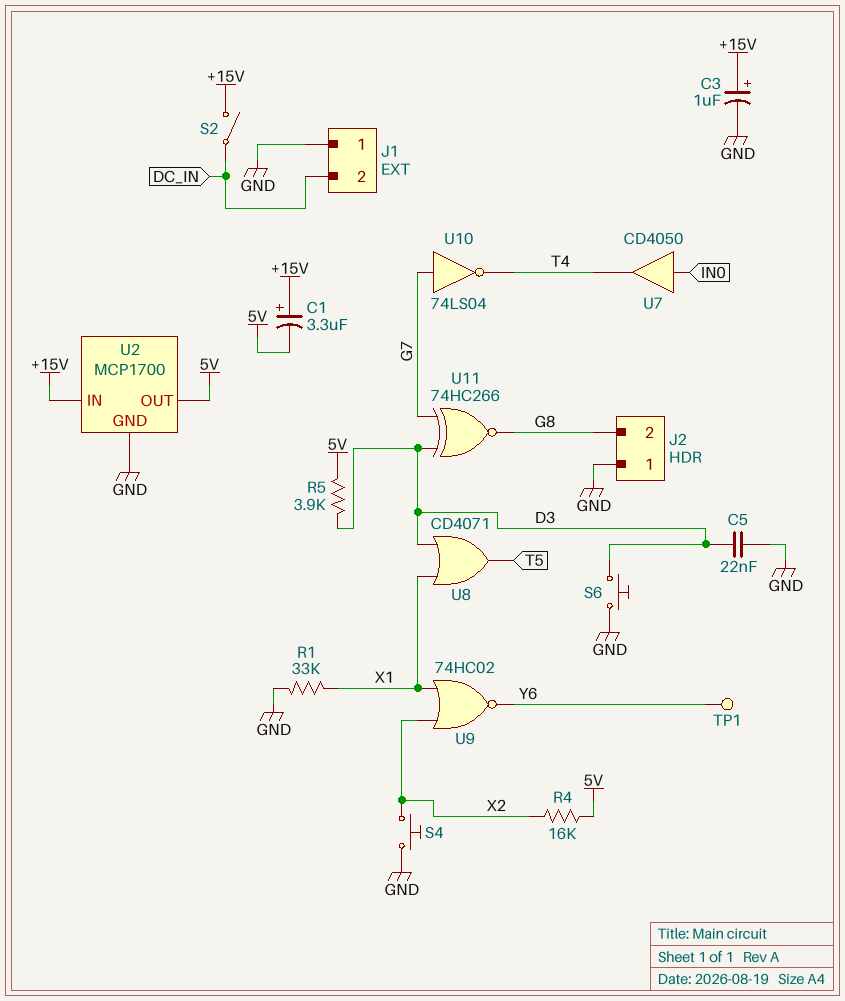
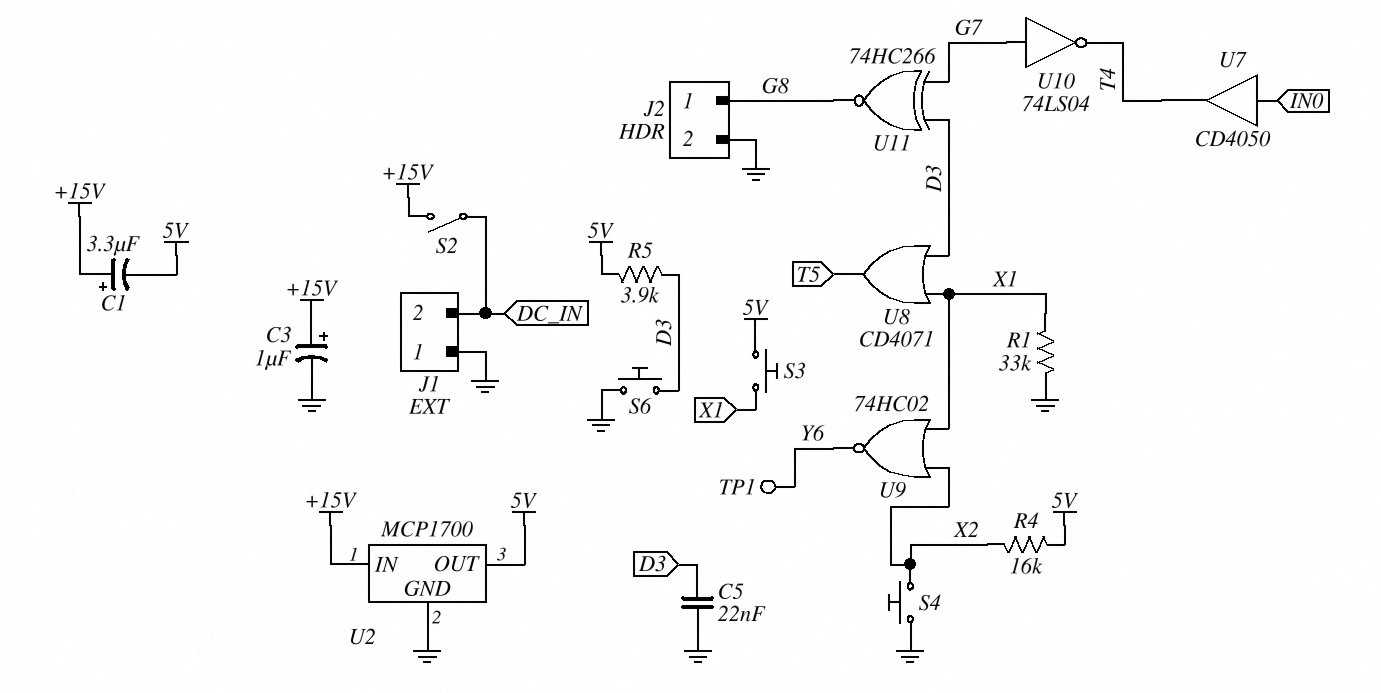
J2 pin 1: GND -> G8
J2 pin 2: G8 -> GND
S3: none -> button (5V, X1)

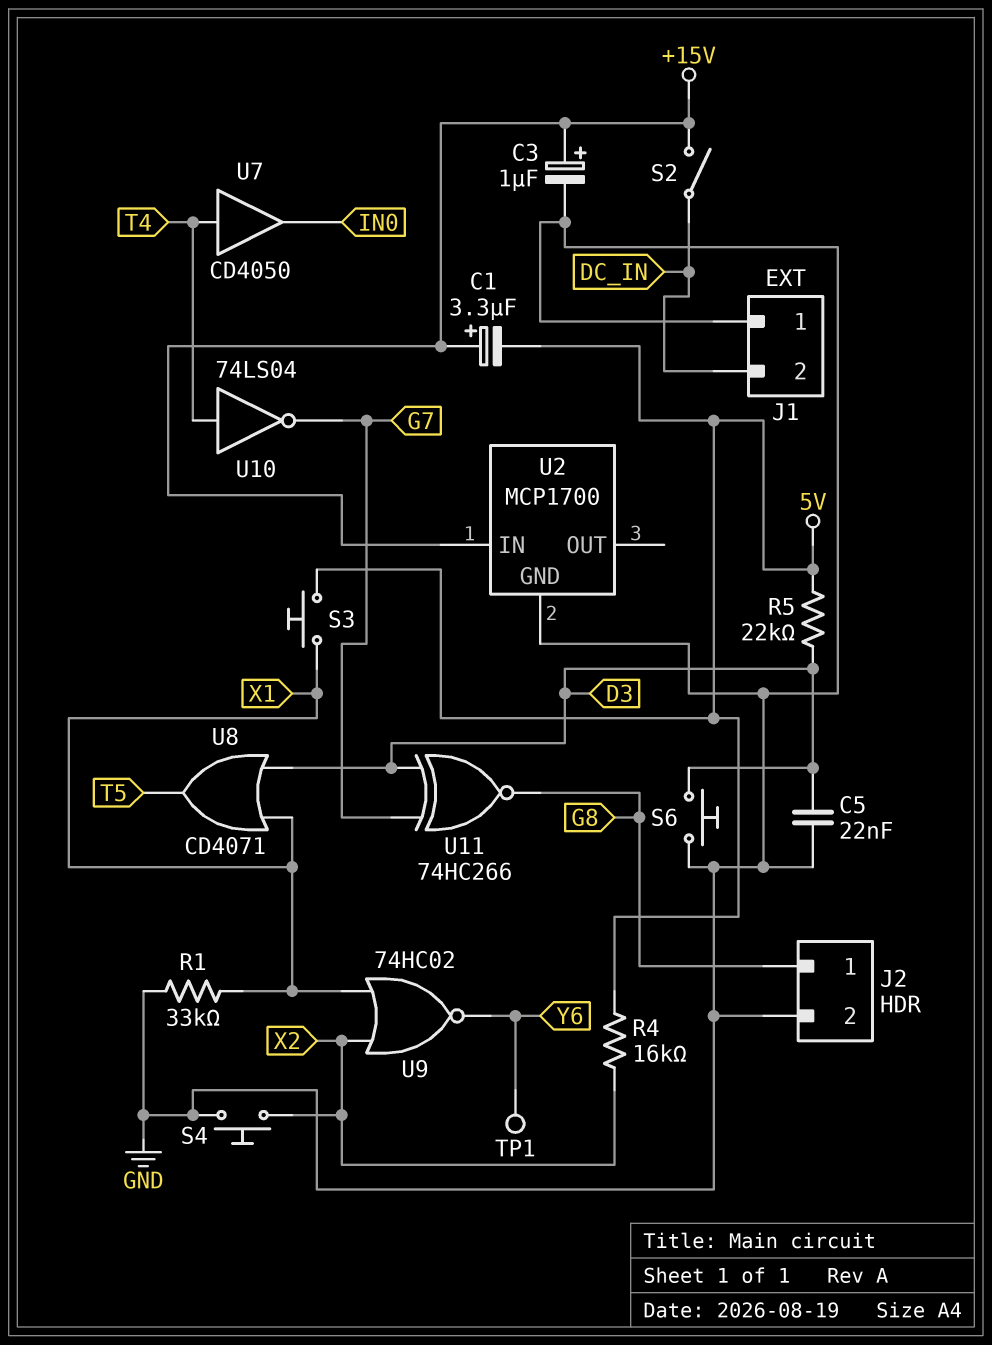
R5: 3.9k (5V, D3) -> 22k (5V, D3)
U2 pin OUT: 5V -> none
U7: buffer CD4050 (in IN0, out T4) -> buffer CD4050 (in T4, out IN0)
U10: NOT 74LS04 (in G7, out T4) -> NOT 74LS04 (in T4, out G7)

